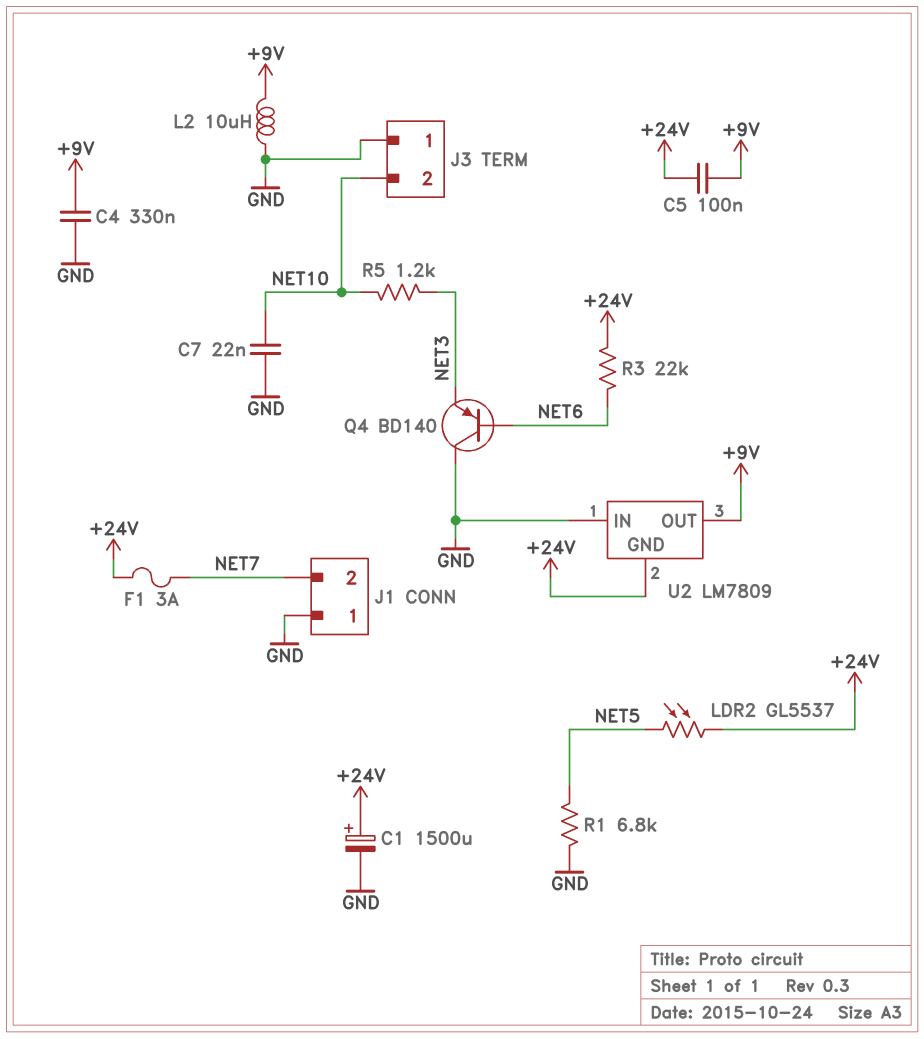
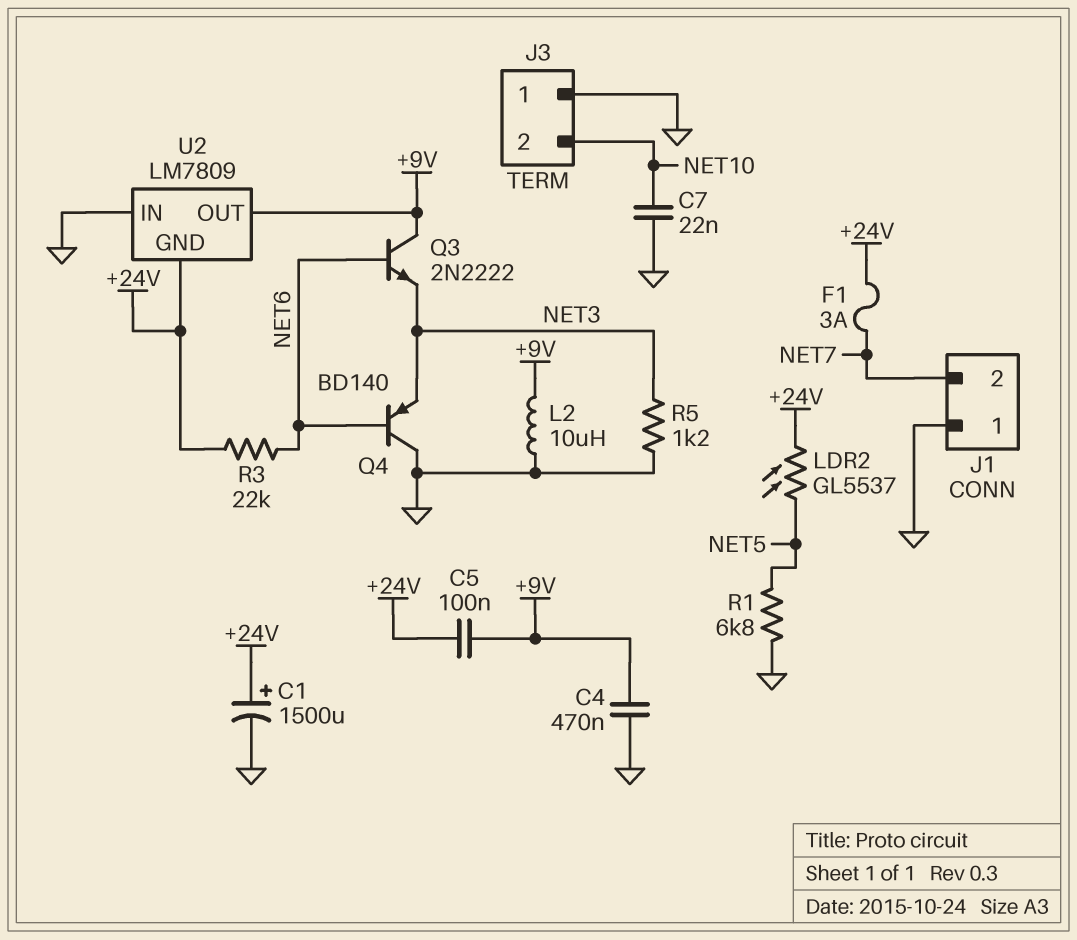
C4: 330nF (+9V, GND) -> 470nF (+9V, GND)
Q3: none -> NPN 2N2222 (B NET6, C +9V, E NET3)
R5: 1.2k (NET3, NET10) -> 1.2k (GND, NET3)

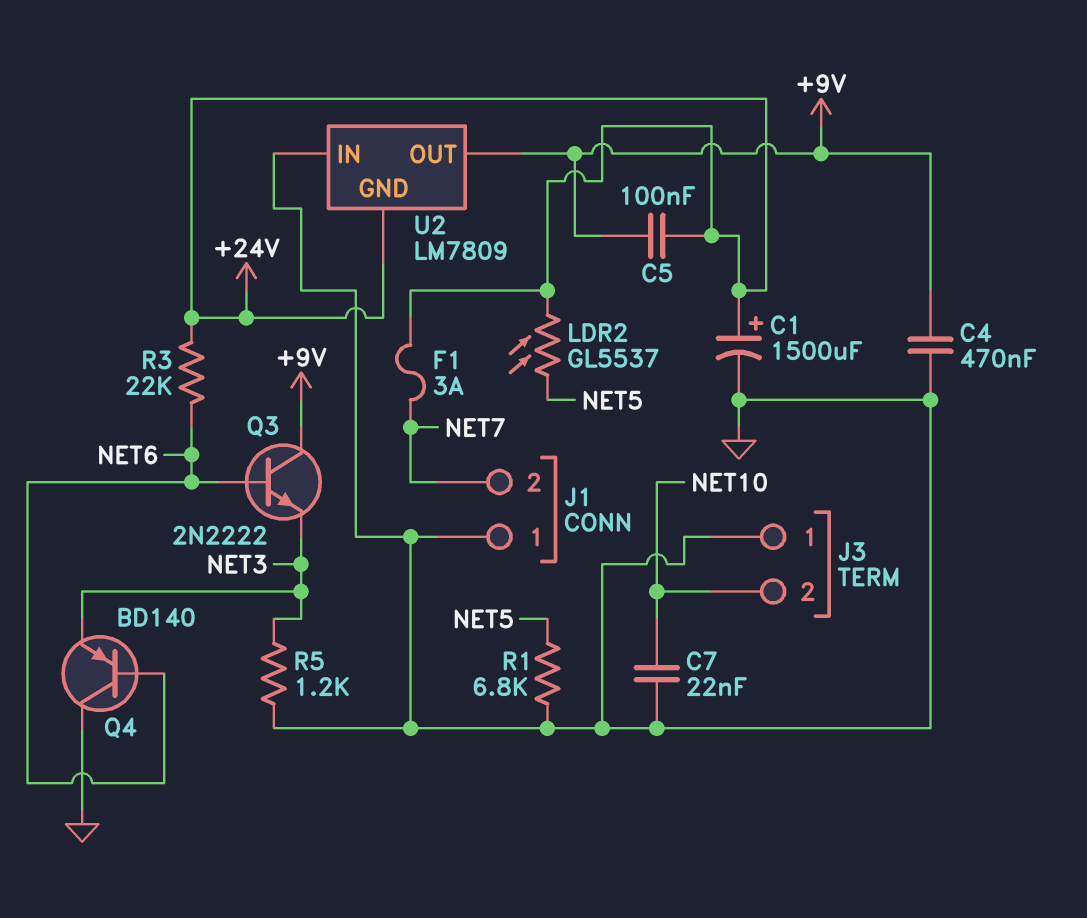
L2: 10uH (+9V, GND) -> none

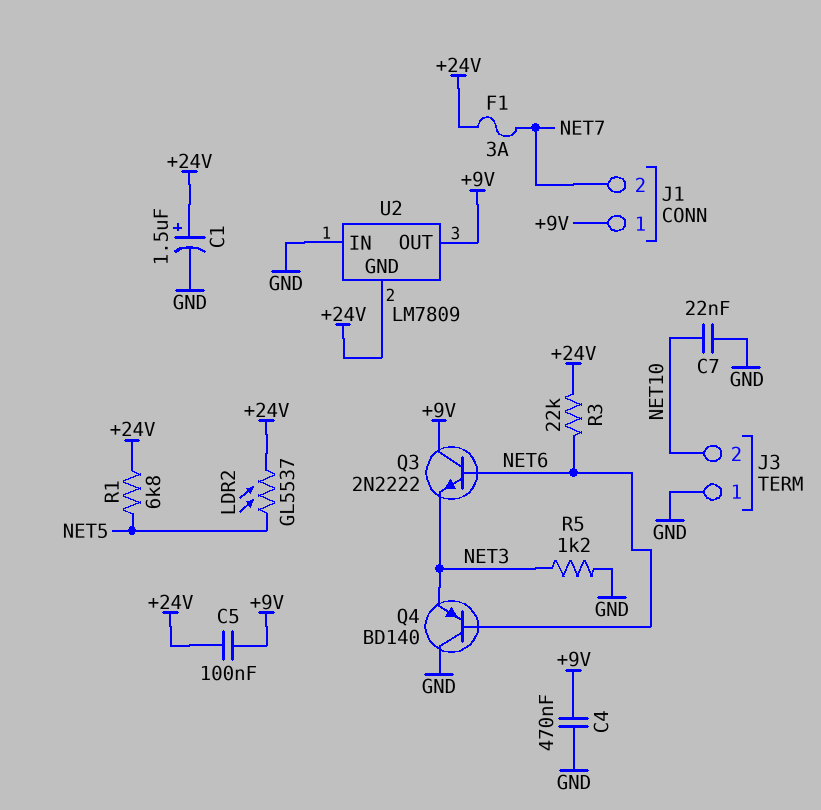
C1: 1500uF (plus +24V, minus GND) -> 1.5uF (plus +24V, minus GND)
J1 pin 1: GND -> +9V
R1: 6.8k (GND, NET5) -> 6.8k (+24V, NET5)

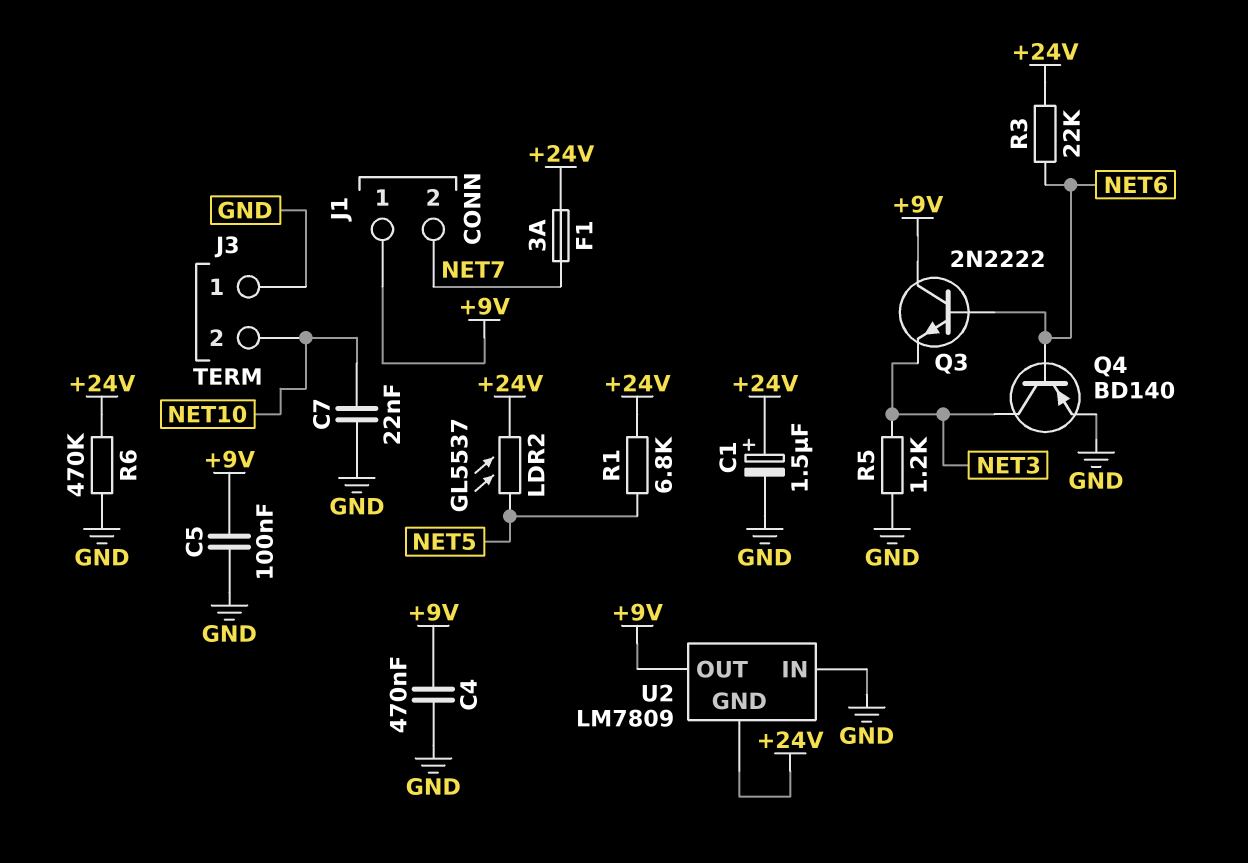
C5: 100nF (+9V, +24V) -> 100nF (+9V, GND)
Q4: PNP BD140 (B NET6, C GND, E NET3) -> PNP BD140 (B NET6, C NET3, E GND)
R6: none -> 470k (+24V, GND)

